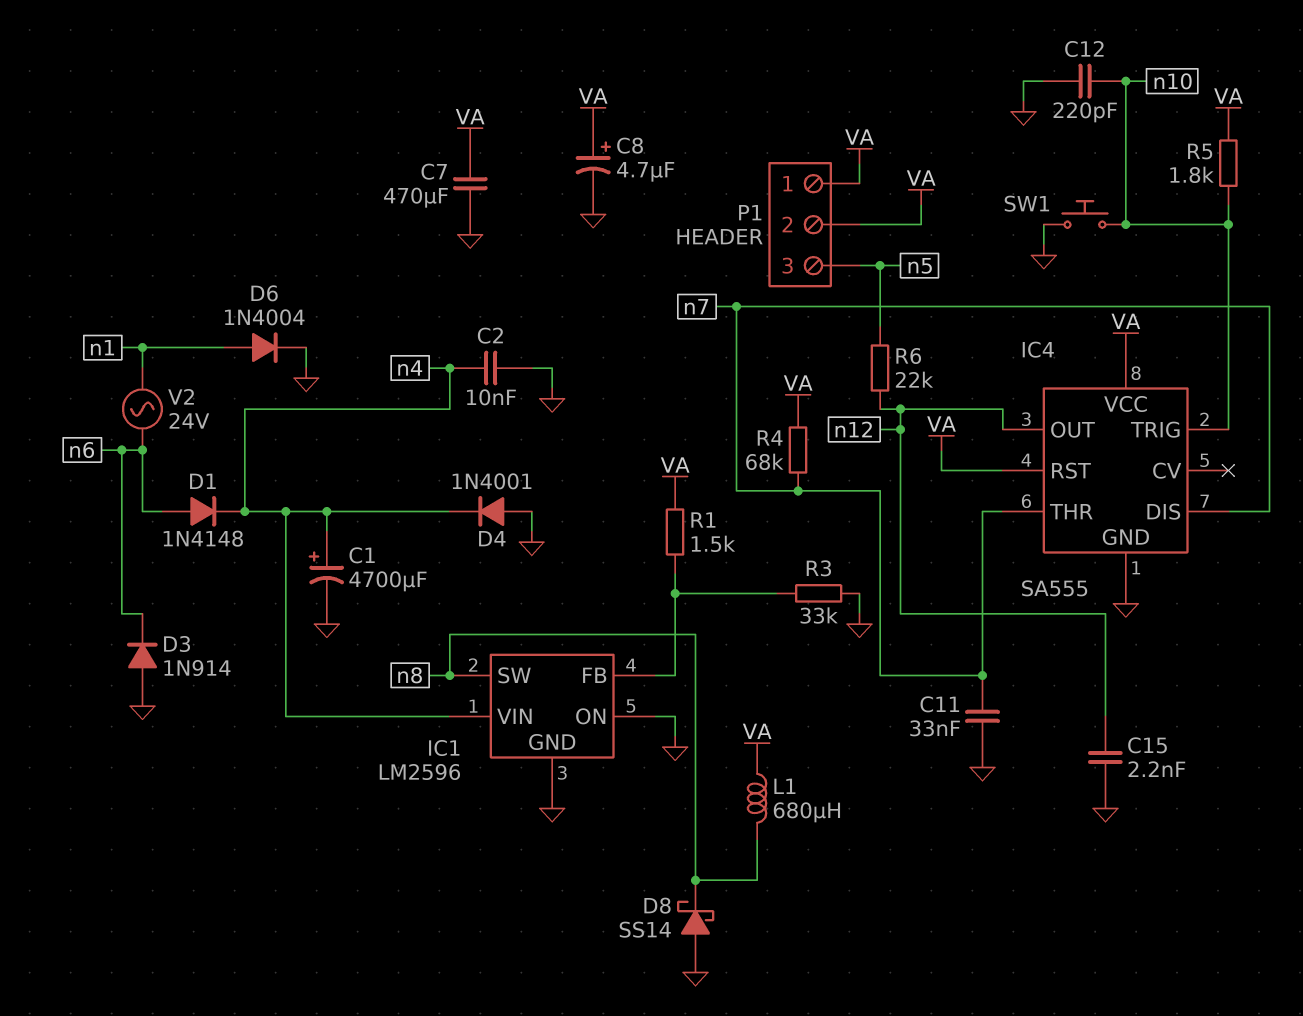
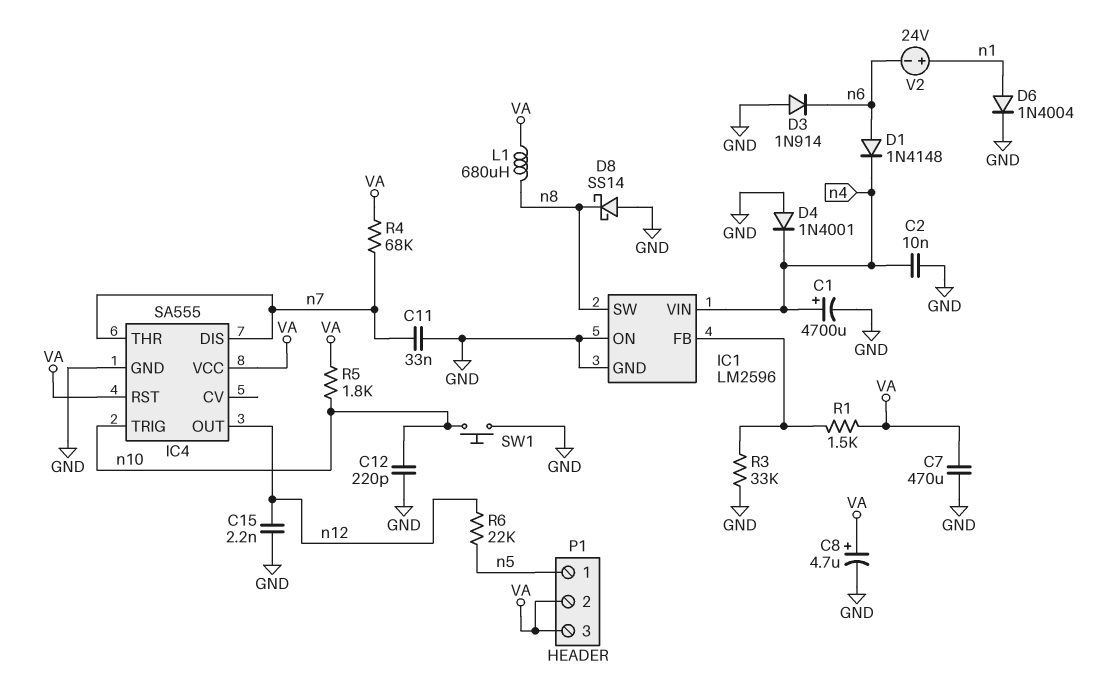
P1 pin 1: VA -> n5
P1 pin 3: n5 -> VA
V2: AC 24V (n1, n6) -> 24V (plus n1, minus n6)

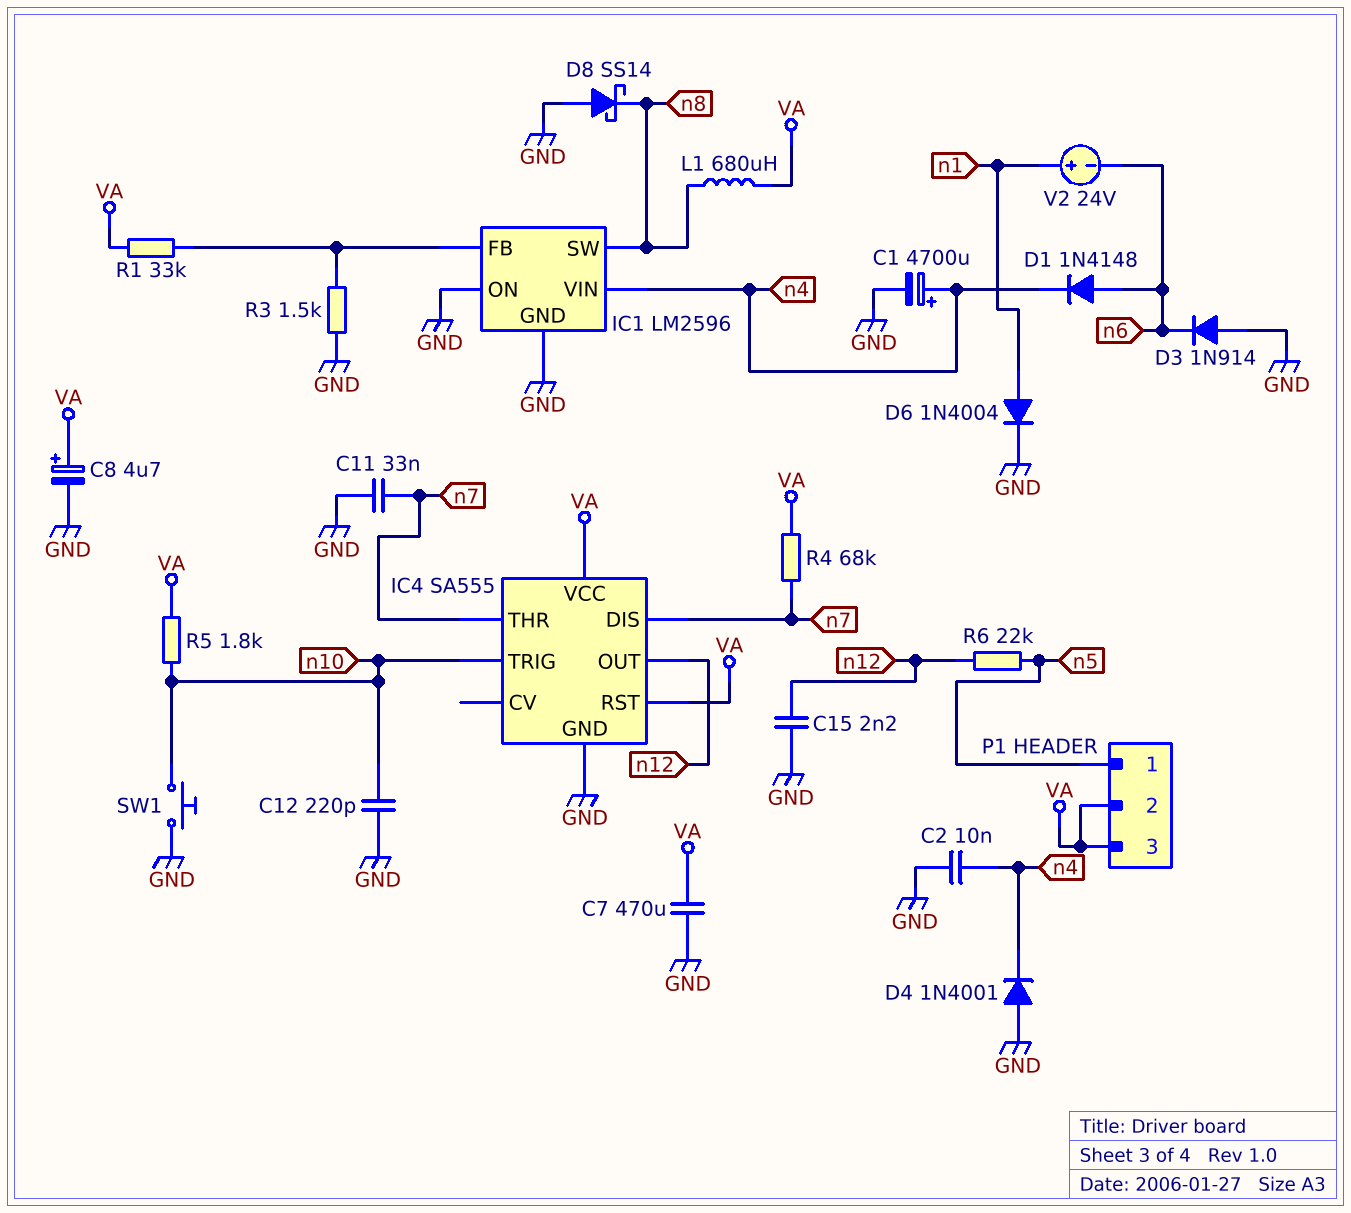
R1: 1.5k (IC1/FB, VA) -> 33k (IC1/FB, VA)
R3: 33k (GND, IC1/FB) -> 1.5k (GND, IC1/FB)

